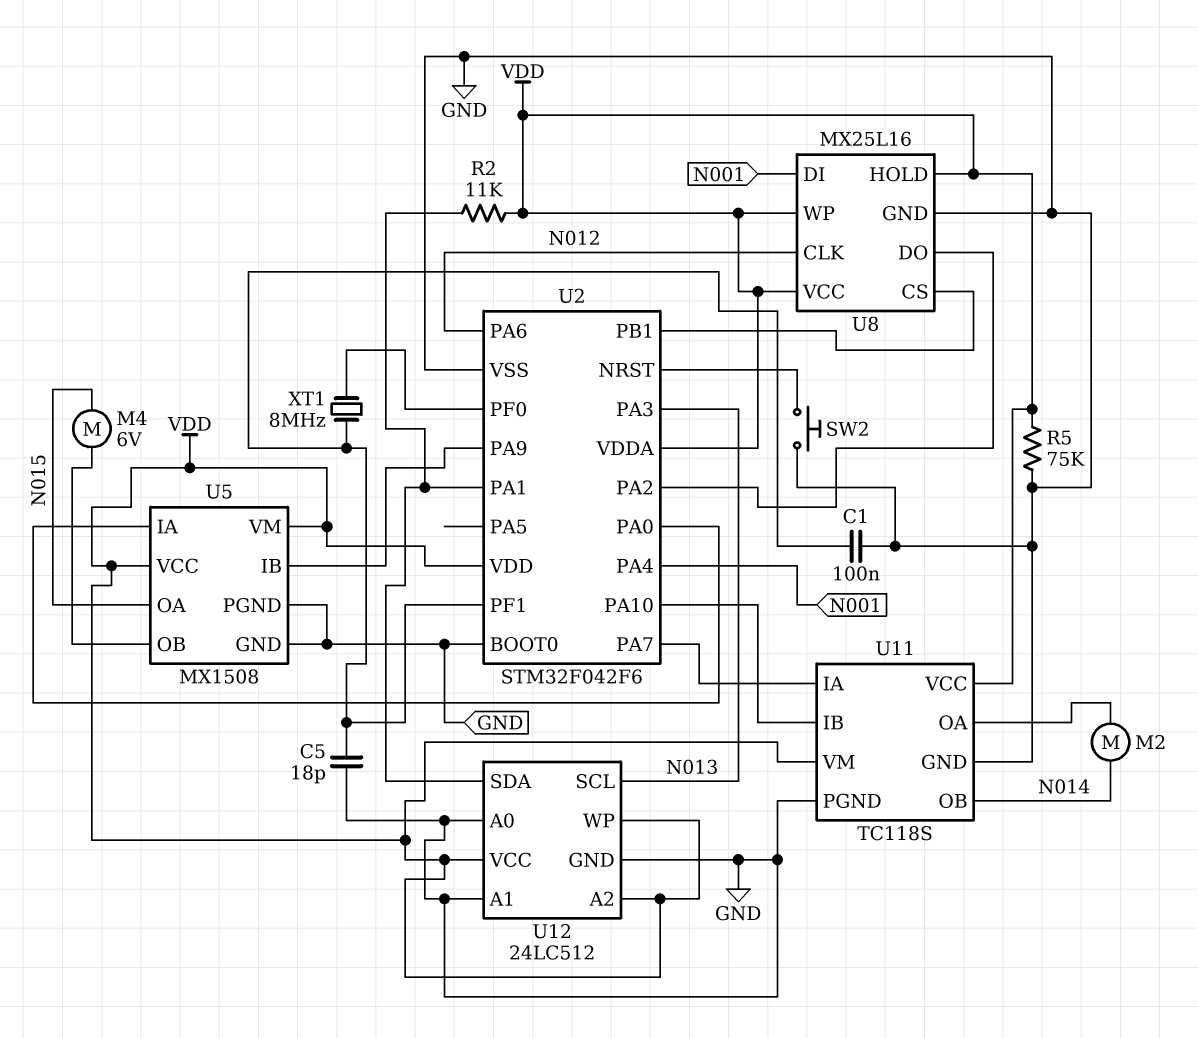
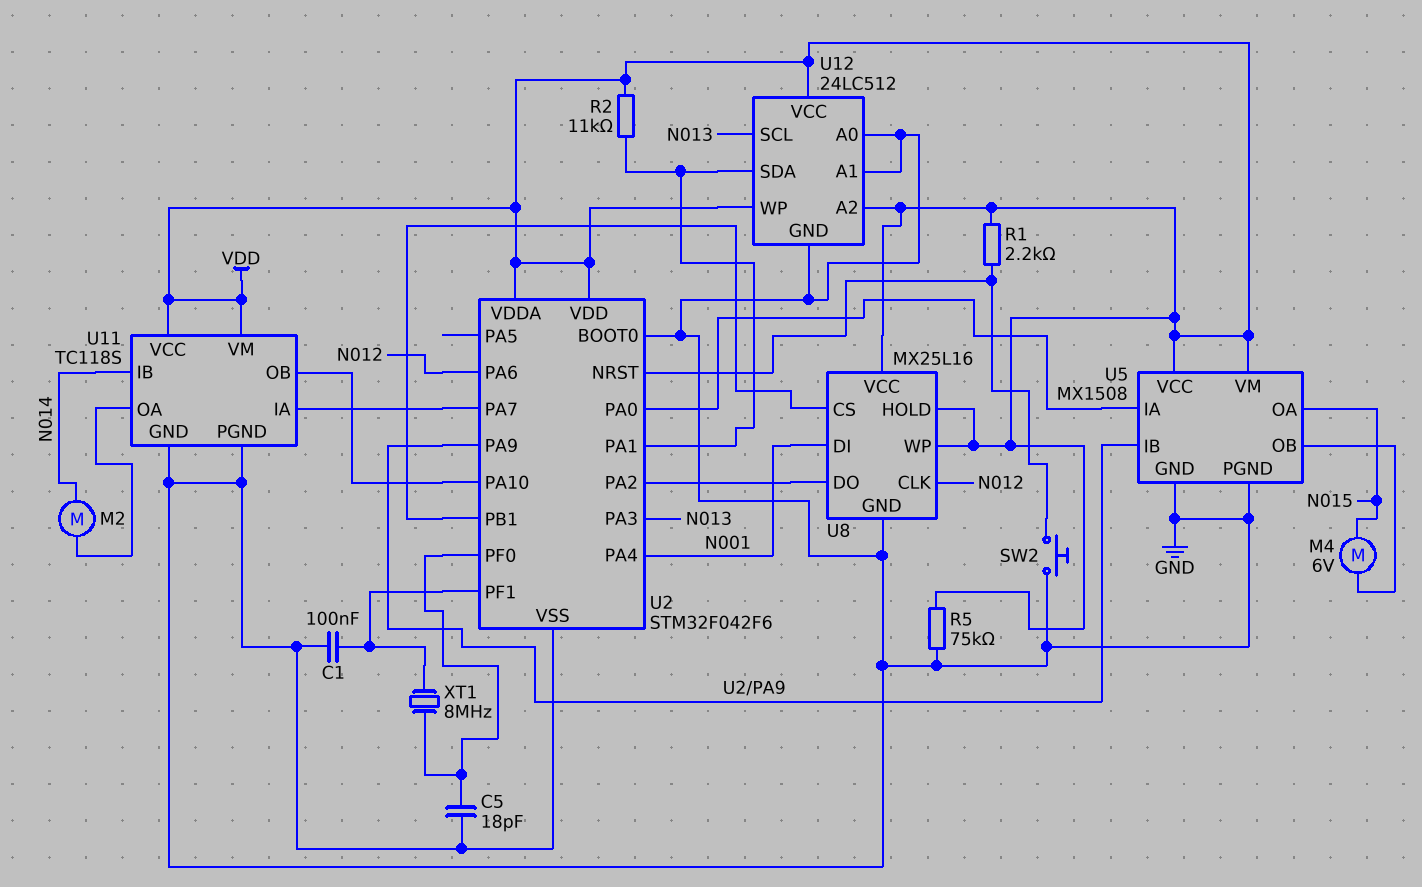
C5: 18pF (GND, U2/PF1) -> 18pF (GND, U2/PF0)
R1: none -> 2.2k (U2/NRST, VDD)
U11 pin IB: U2/PA10 -> N014
U11 pin OB: N014 -> U2/PA10

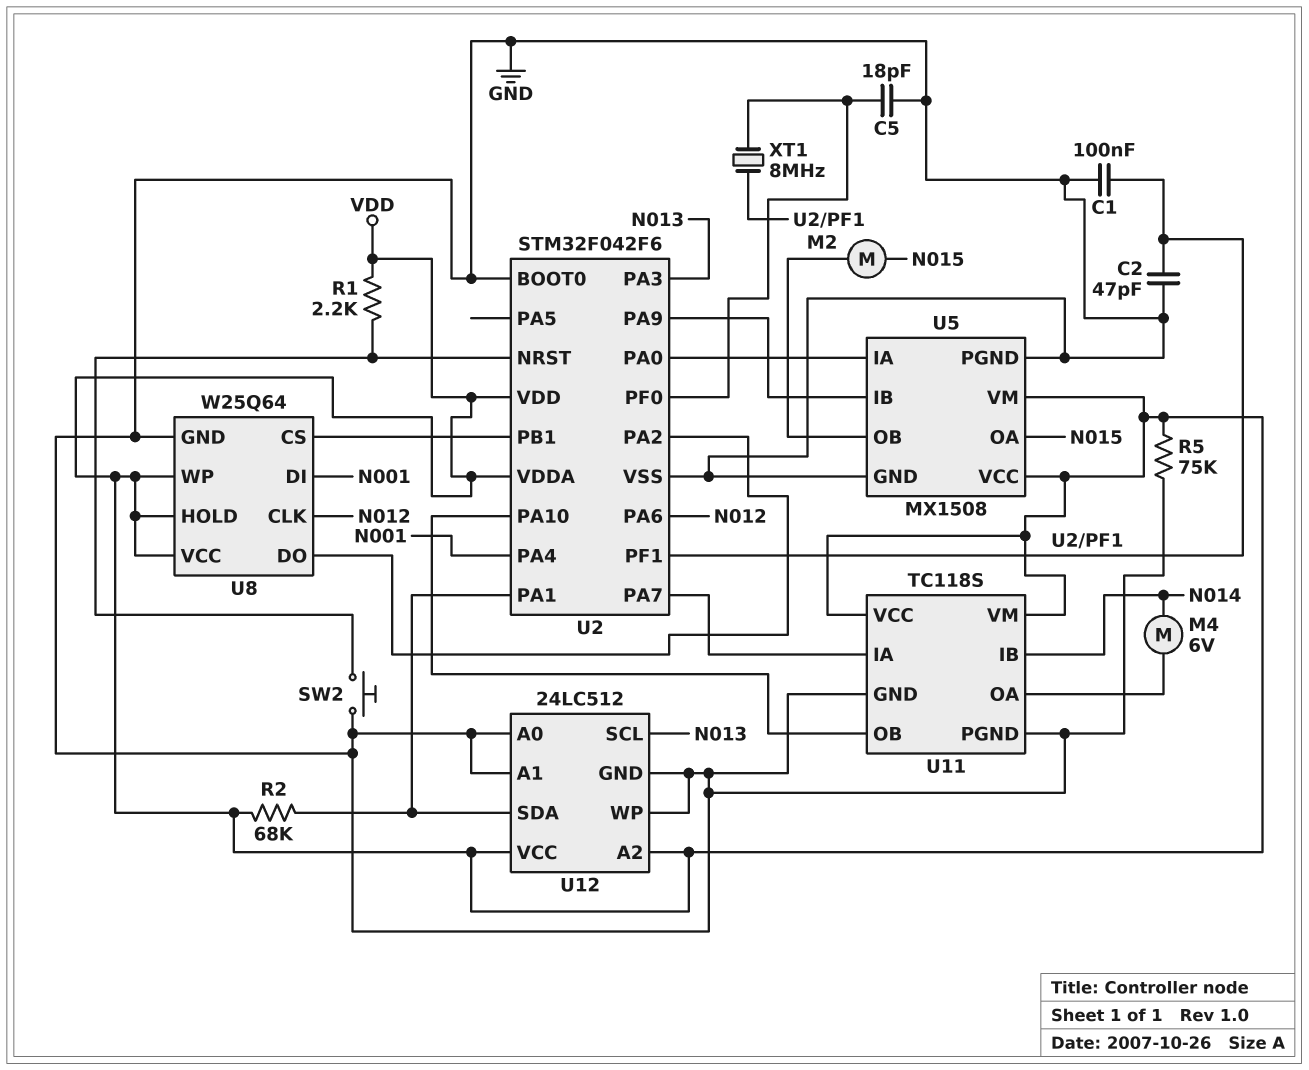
C2: none -> 47pF (GND, U2/PF1)
M2: motor (N014, U11/OA) -> motor (N015, U5/OB)
M4: motor 6V (N015, U5/OB) -> motor 6V (N014, U11/OA)
R2: 11k (U2/PA1, VDD) -> 68k (U2/PA1, VDD)
U8: MX25L16 -> W25Q64
U12 pin WP: VDD -> GND

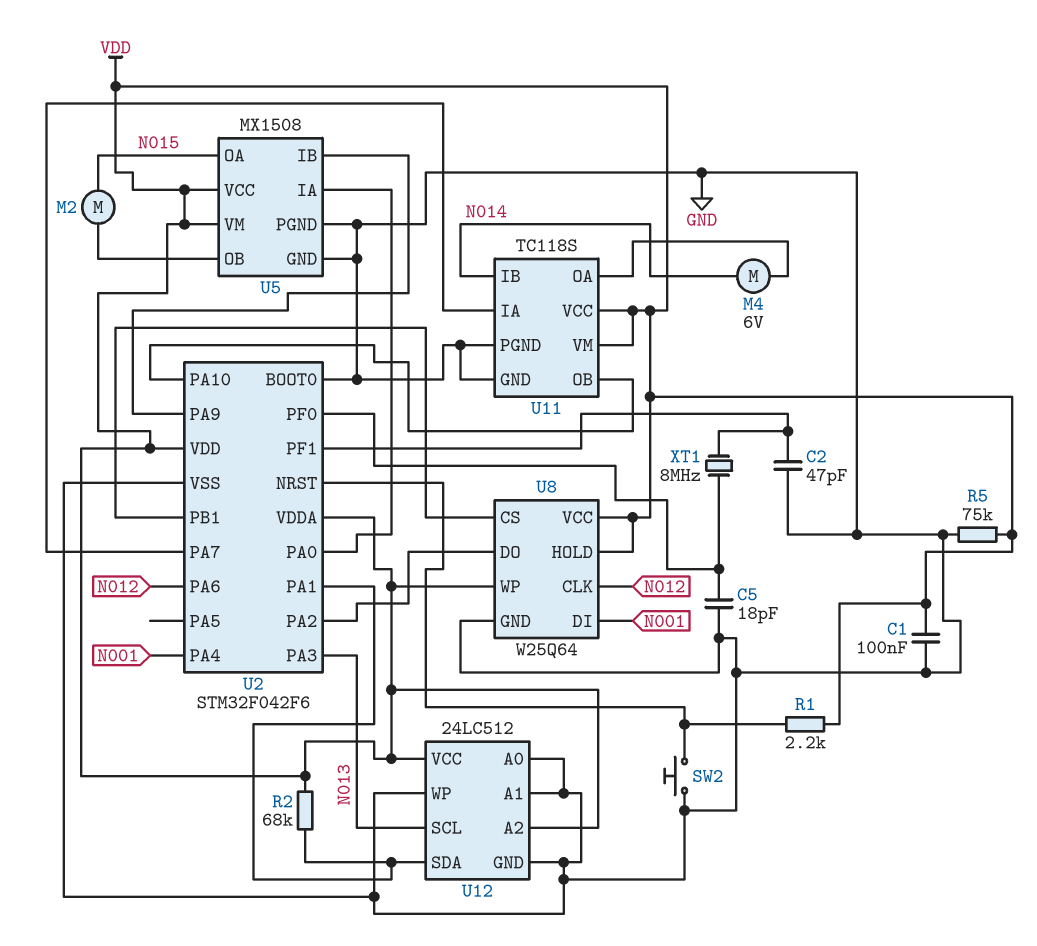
C1: 100nF (GND, U2/PF1) -> 100nF (GND, VDD)

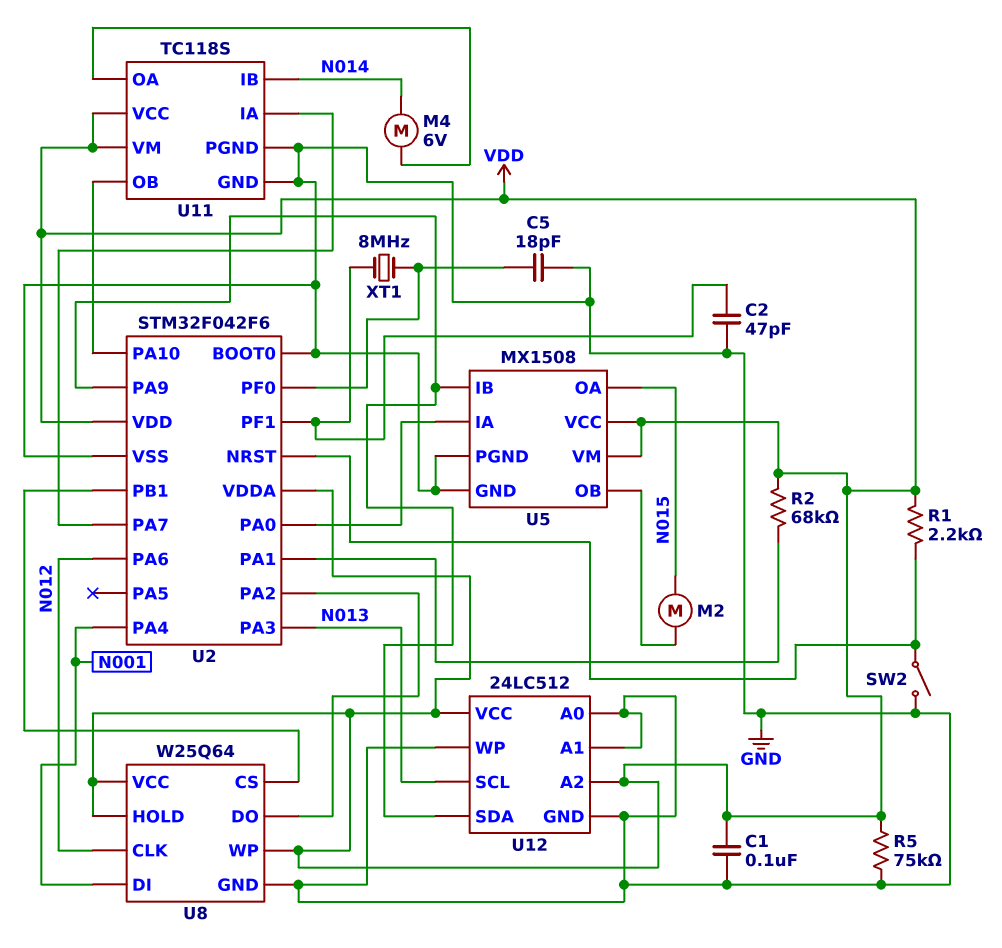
SW2: button (GND, U2/NRST) -> switch (GND, U2/NRST)
U12 pin SDA: U2/PA1 -> U2/PA9

